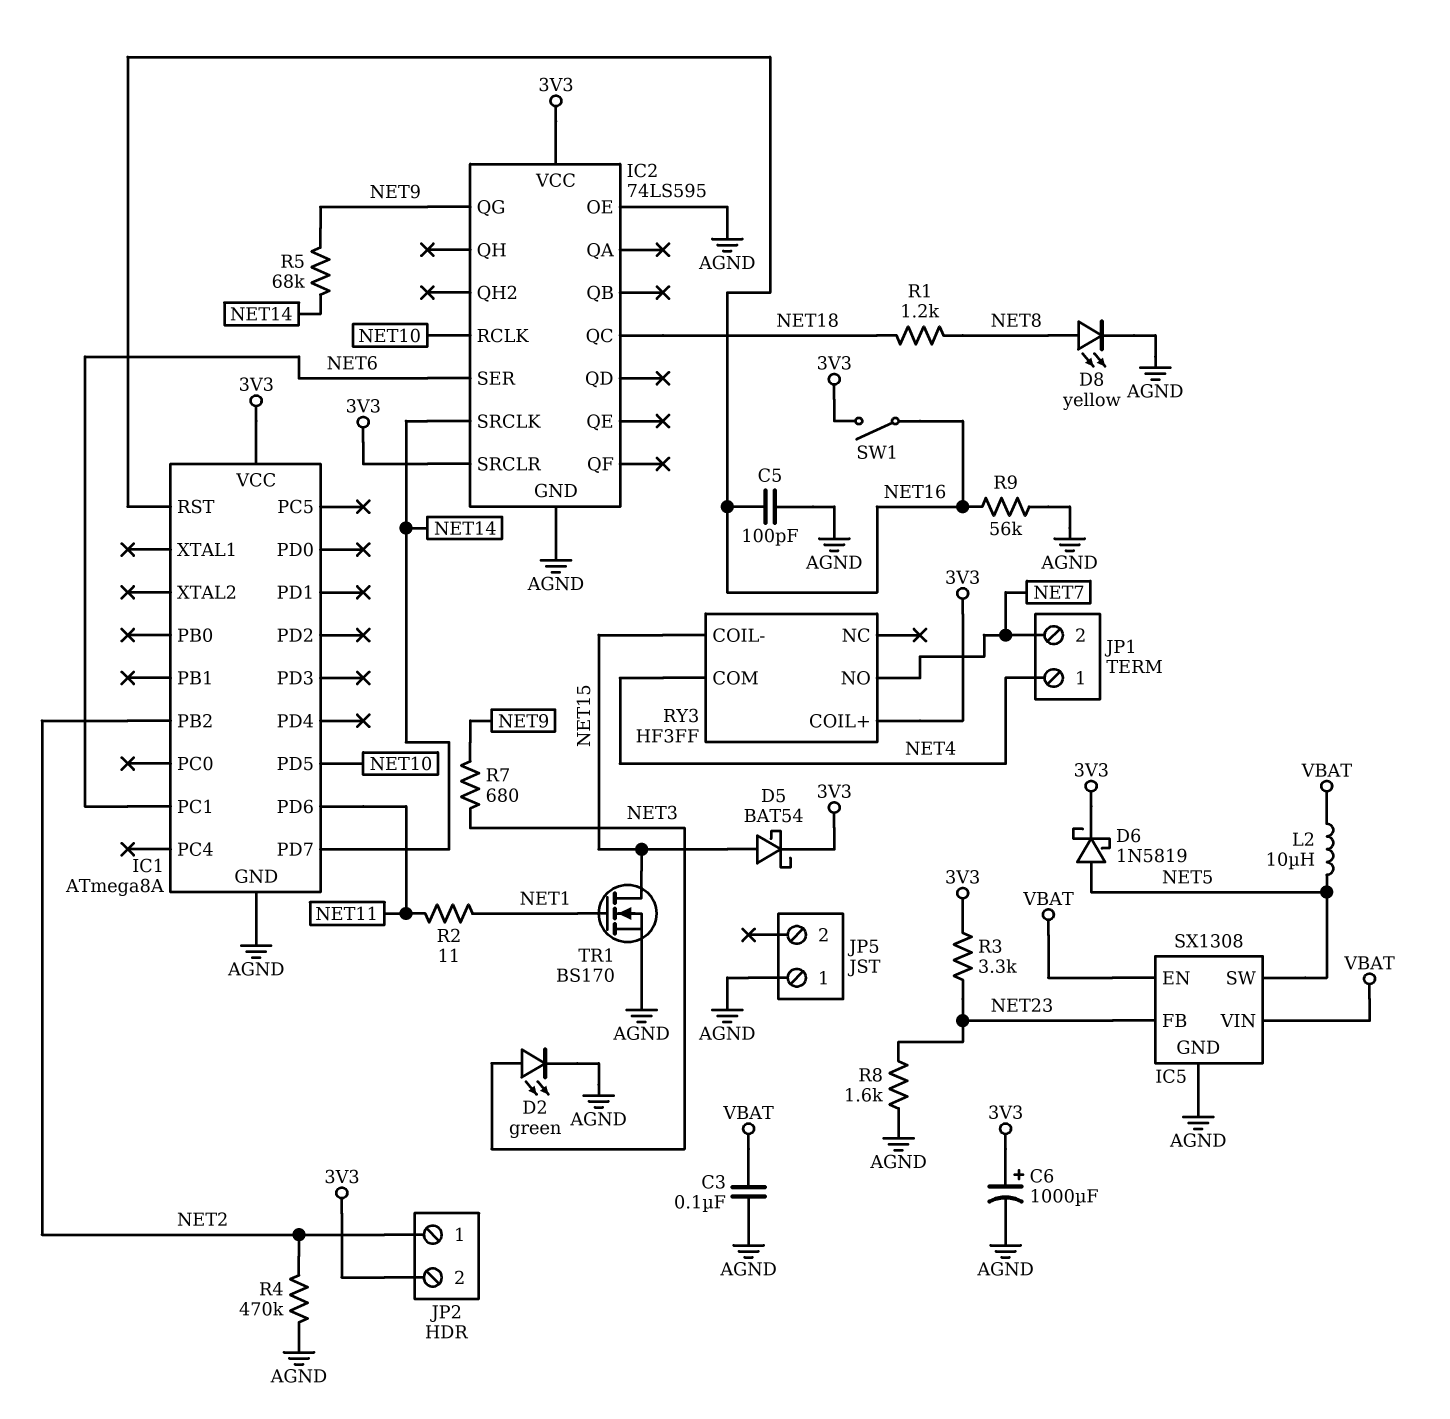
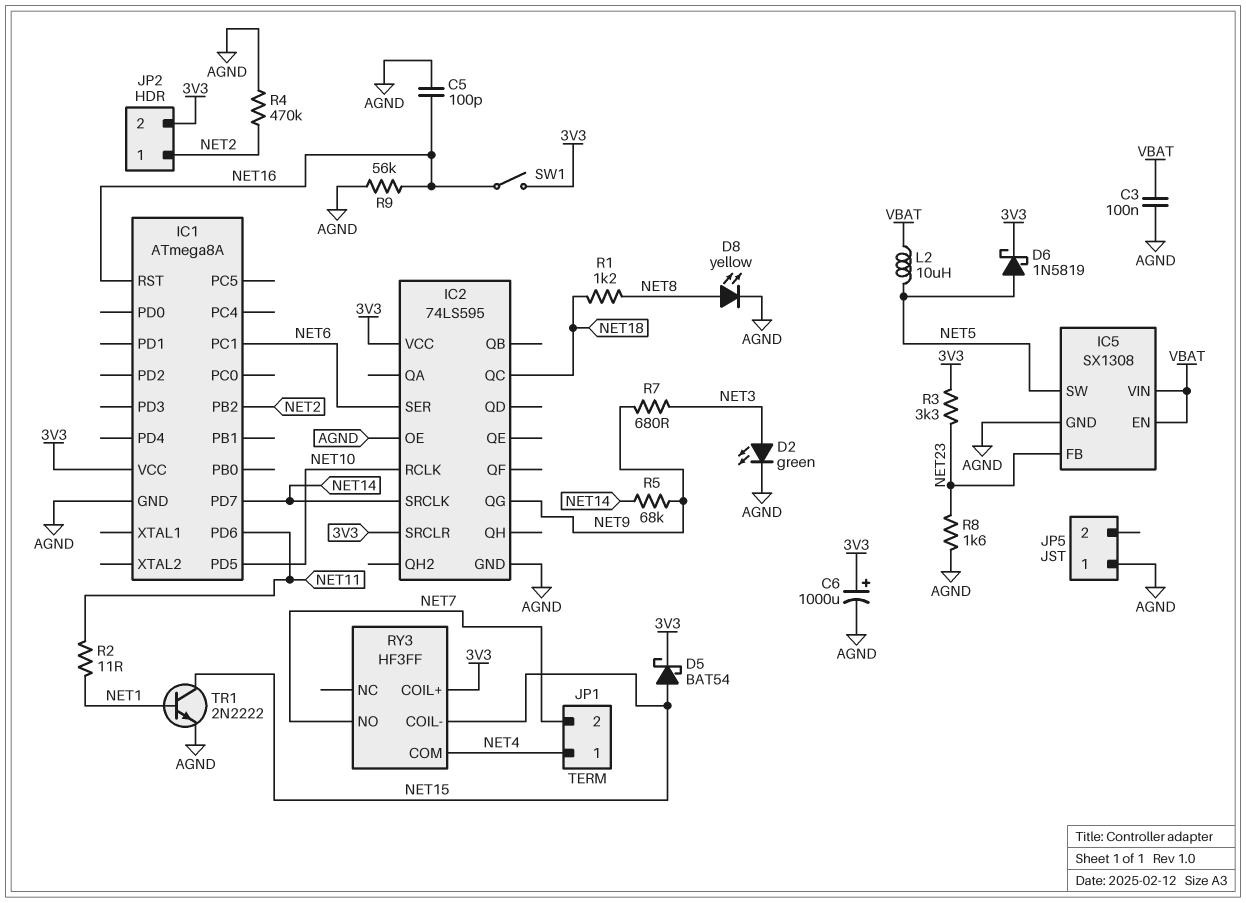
TR1: NMOS BS170 (G NET1, D NET15, S AGND) -> NPN 2N2222 (B NET1, C NET15, E AGND)

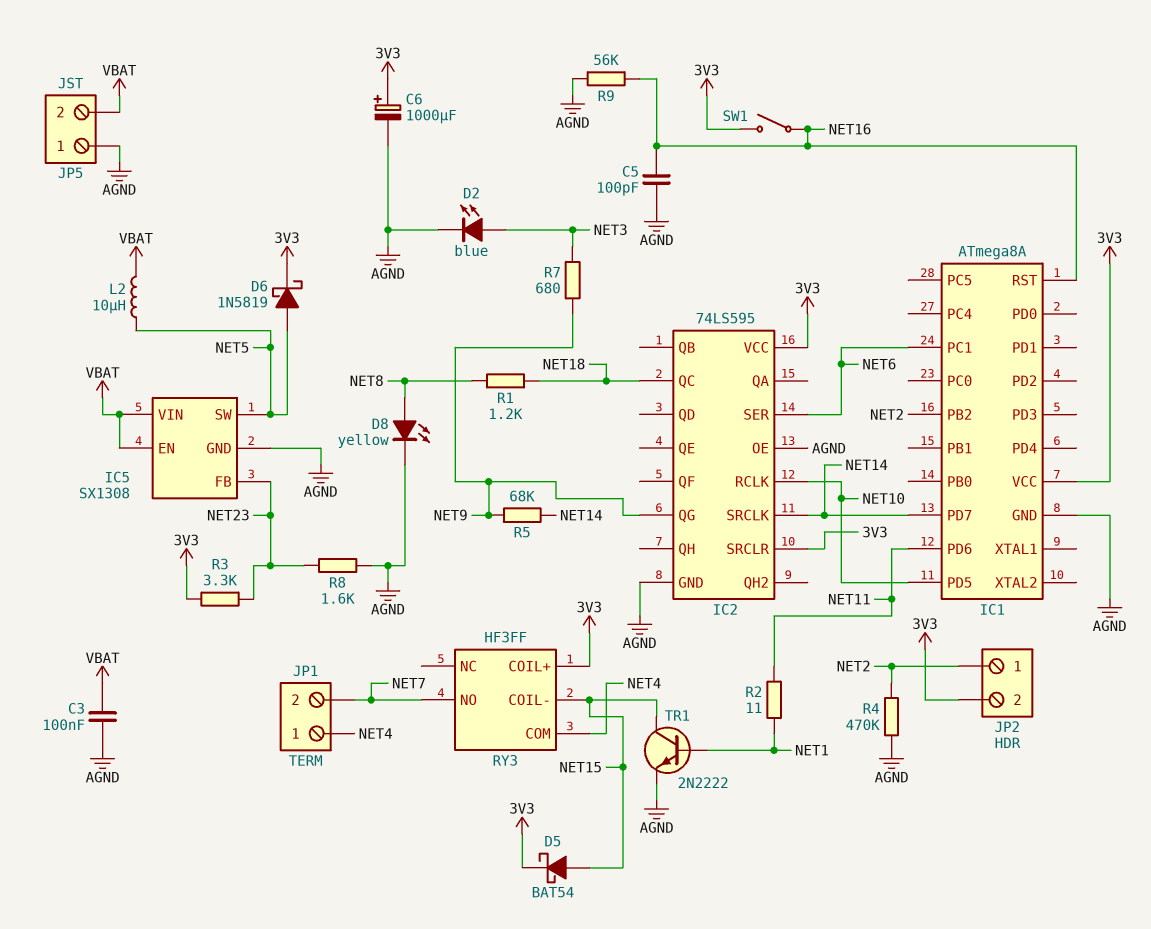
D2: LED green (A NET3, K AGND) -> LED blue (A NET3, K AGND)
JP5 pin 2: none -> VBAT

